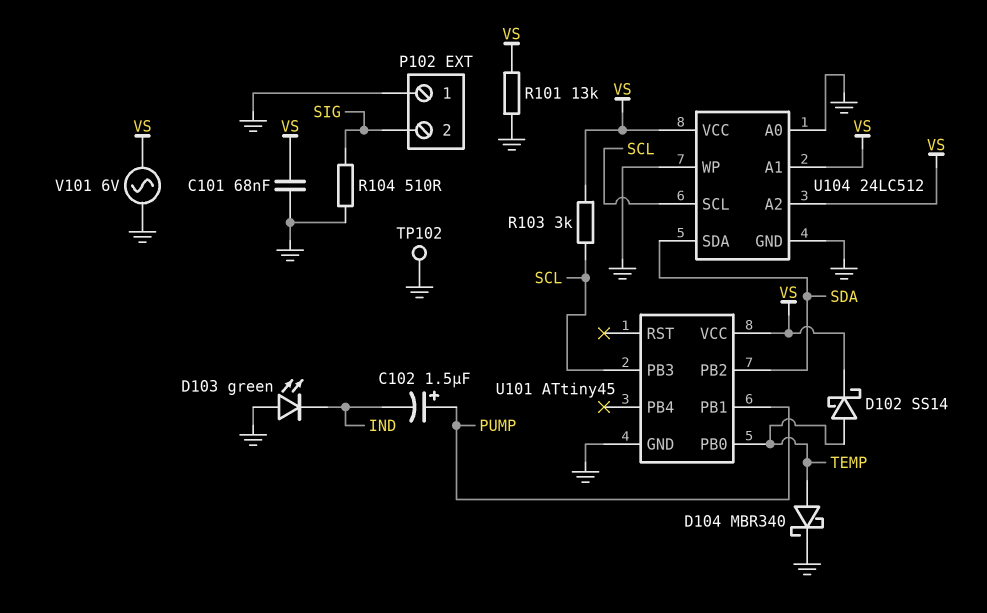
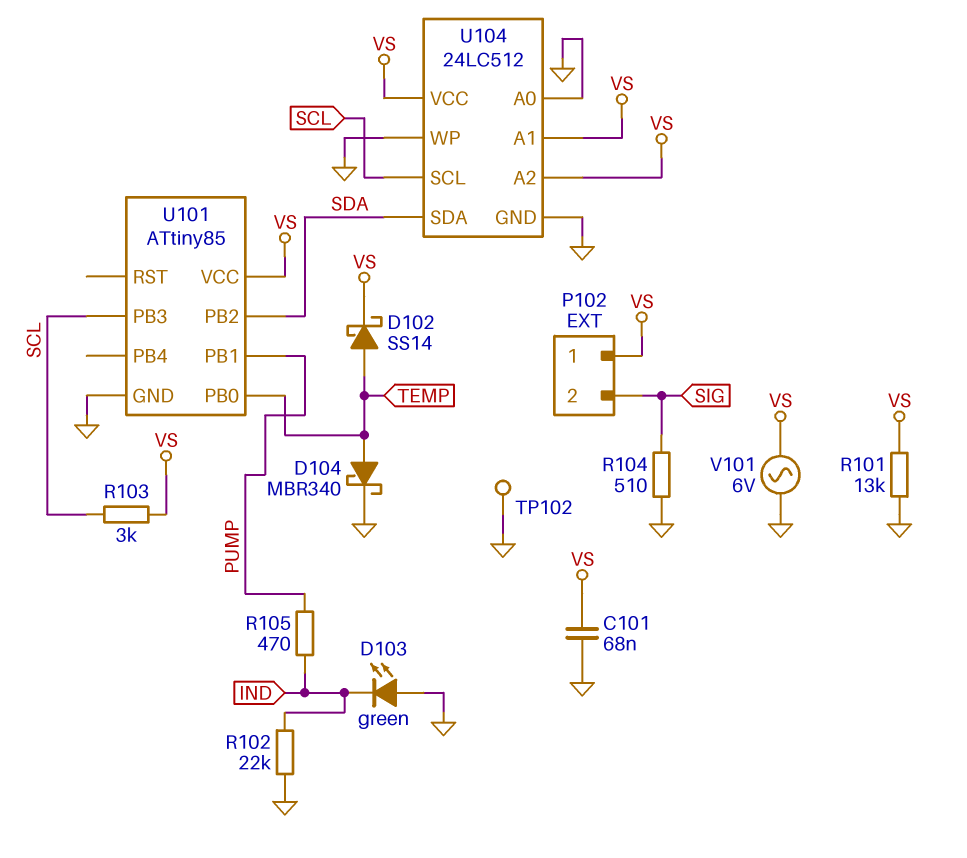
C102: 1.5uF (plus PUMP, minus IND) -> none
P102 pin 1: GND -> VS
R102: none -> 22k (GND, IND)
R105: none -> 470 (IND, PUMP)
U101: ATtiny45 -> ATtiny85

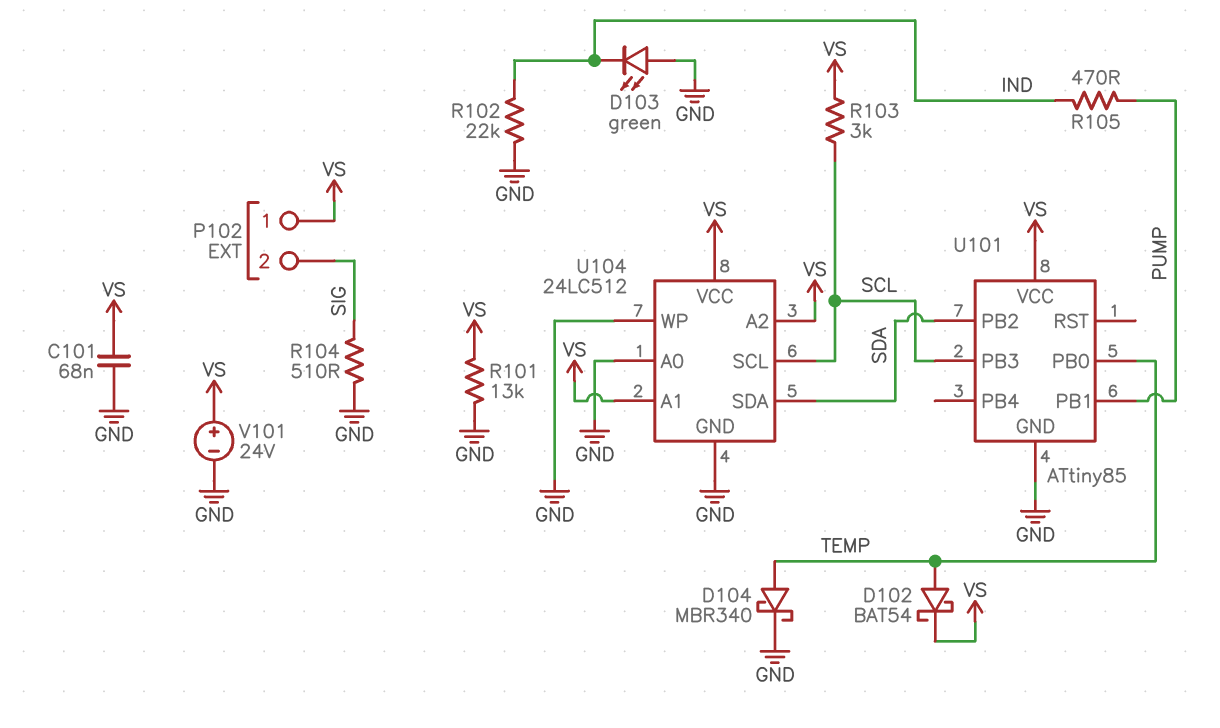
D102: schottky SS14 (A TEMP, K VS) -> schottky BAT54 (A TEMP, K VS)
TP102: test point (GND) -> none
V101: AC 6V (GND, VS) -> 24V (plus VS, minus GND)

